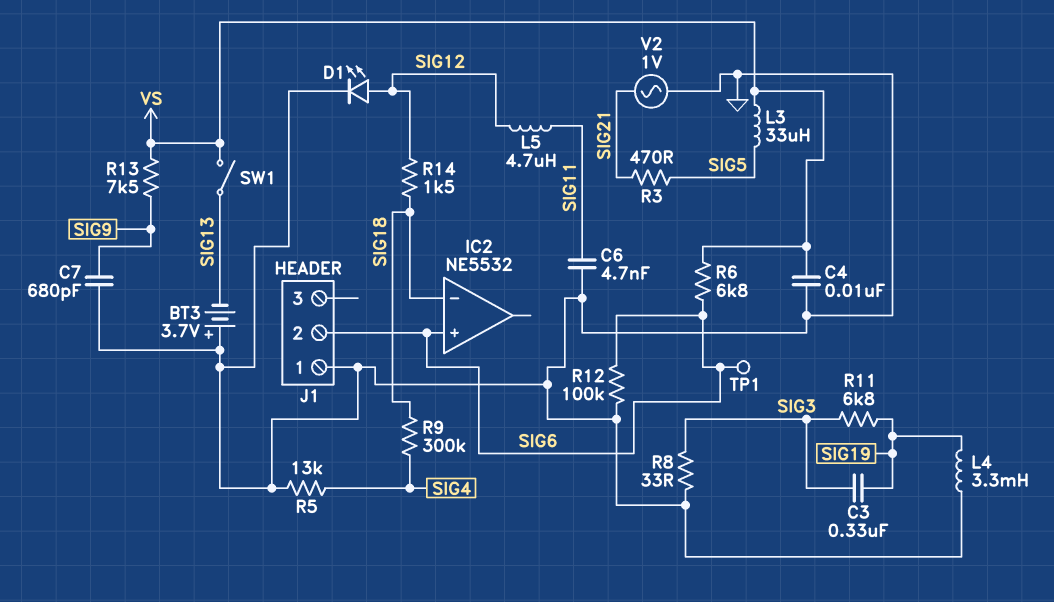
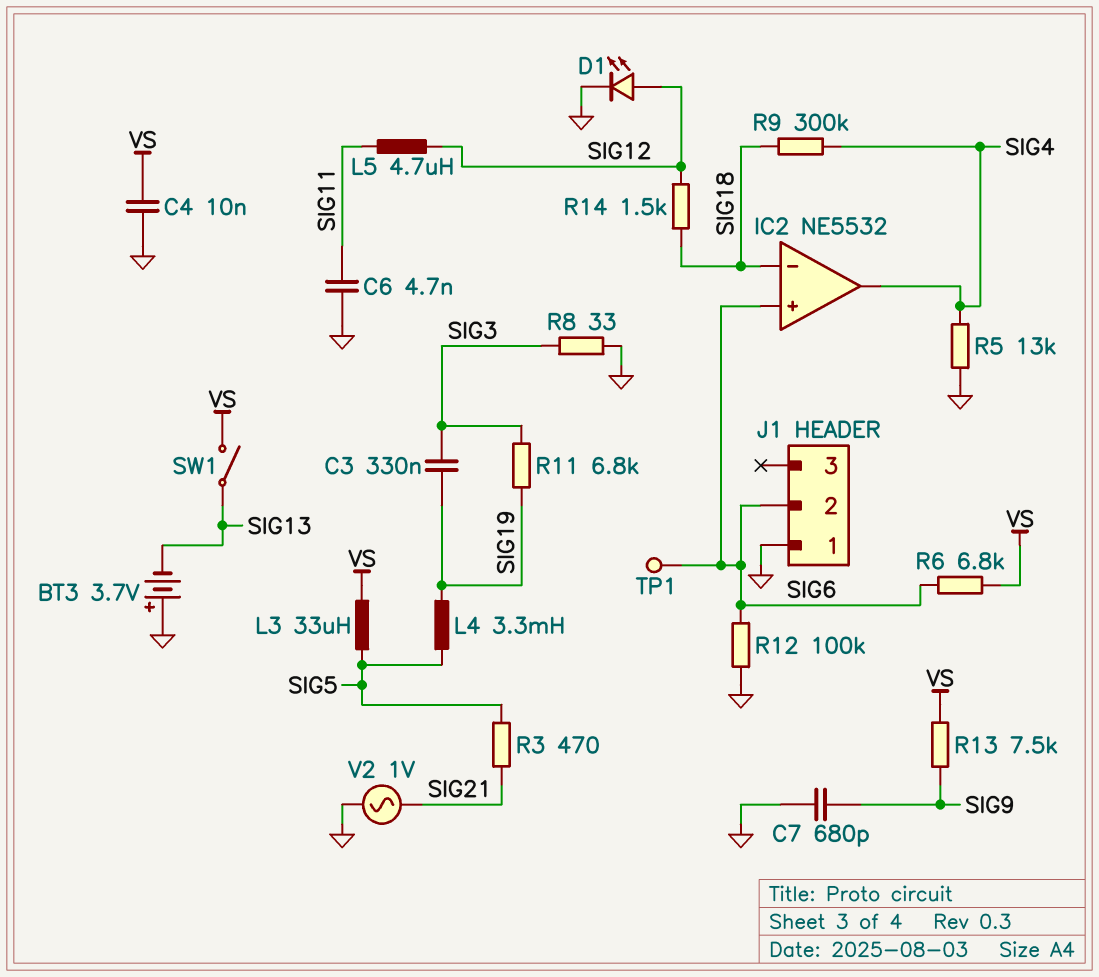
IC2 pin out: none -> SIG4
L4: 3.3mH (GND, SIG19) -> 3.3mH (SIG5, SIG19)

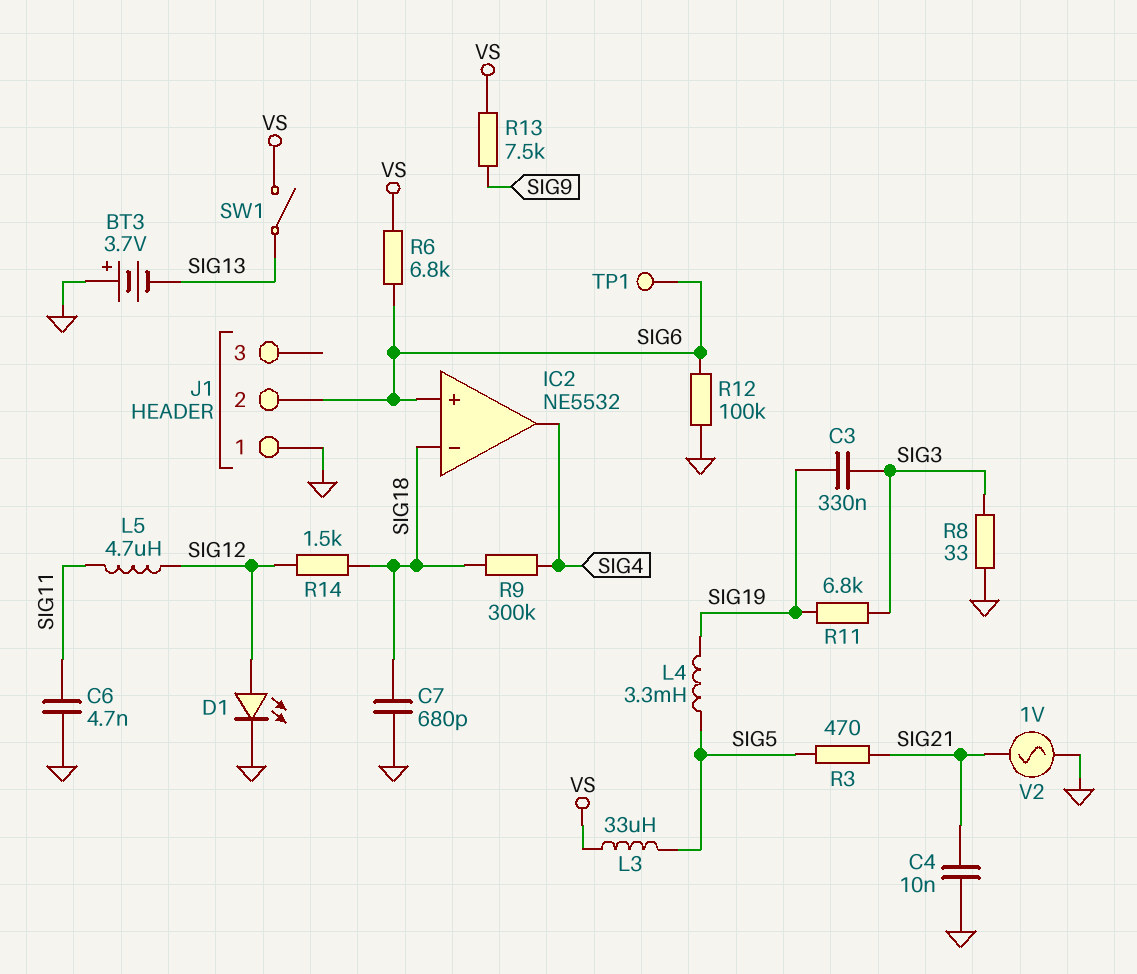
C4: 10nF (GND, VS) -> 10nF (GND, SIG21)
C7: 680pF (GND, SIG9) -> 680pF (GND, SIG18)
R5: 13k (GND, SIG4) -> none

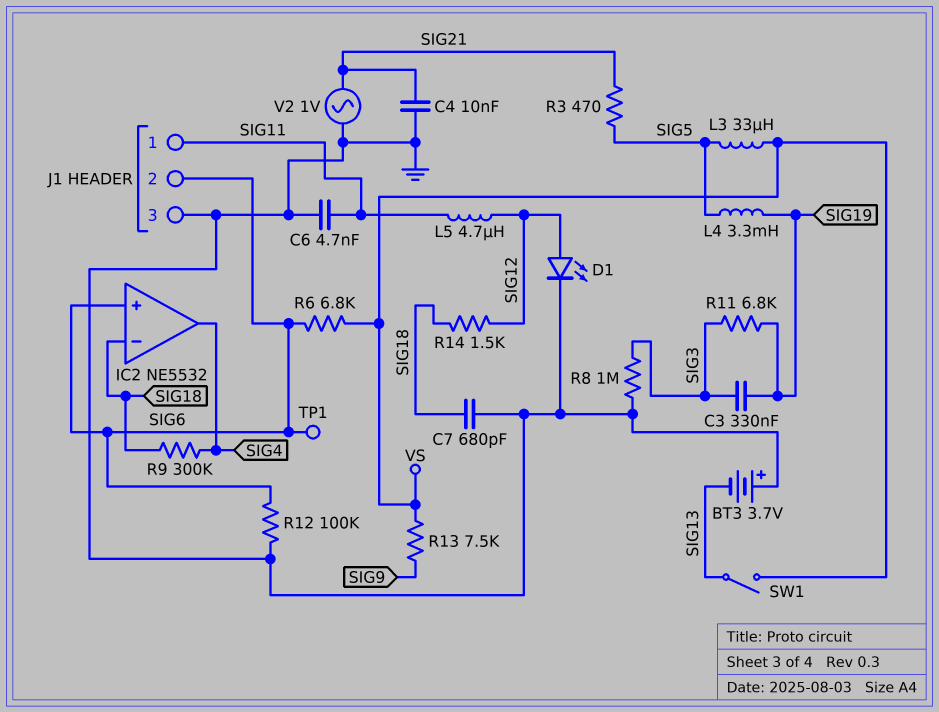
J1 pin 1: GND -> SIG11
J1 pin 3: none -> GND
R8: 33 (GND, SIG3) -> 1M (GND, SIG3)

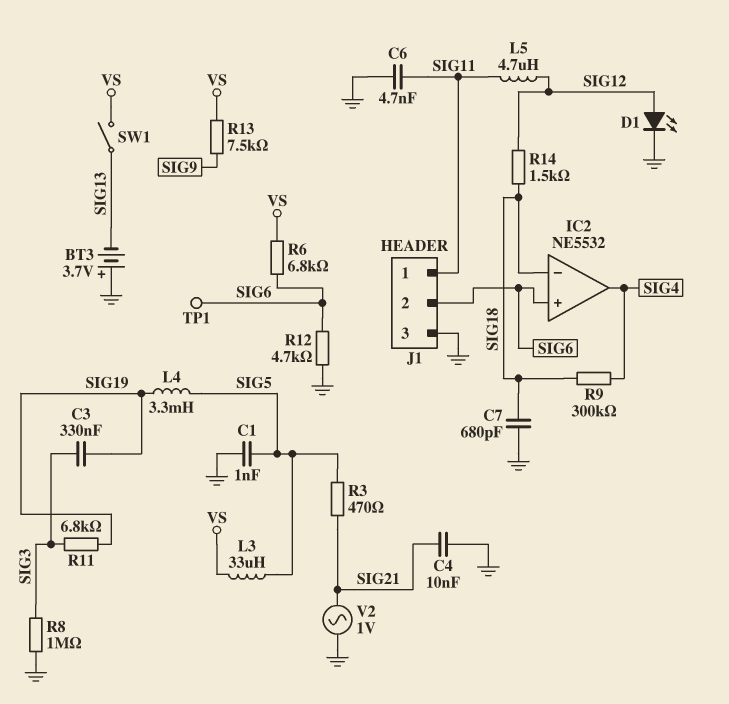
C1: none -> 1nF (GND, SIG5)
R12: 100k (GND, SIG6) -> 4.7k (GND, SIG6)

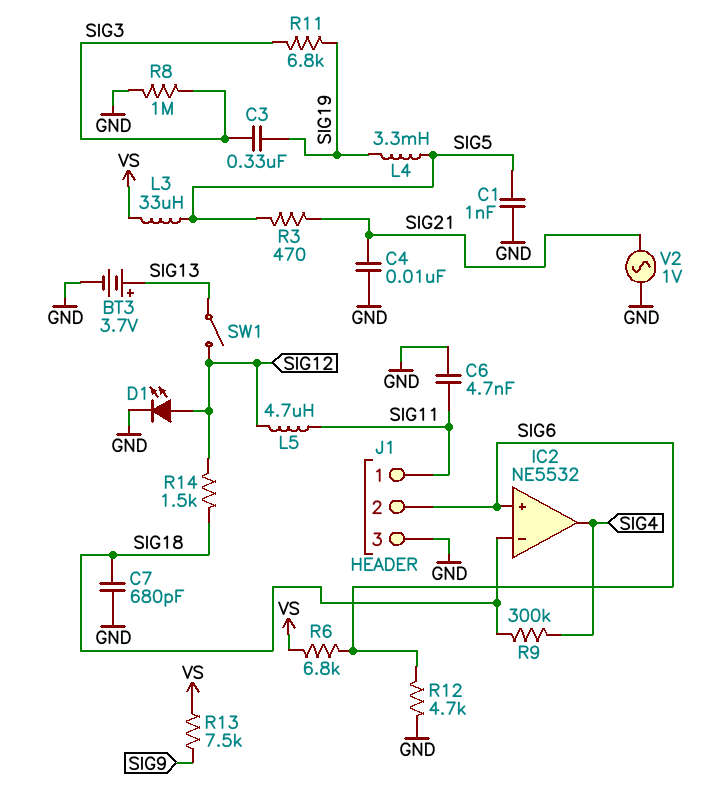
BT3: 3.7V (plus GND, minus SIG13) -> 3.7V (plus SIG13, minus GND)
SW1: switch (SIG13, VS) -> switch (SIG12, SIG13)
TP1: test point (SIG6) -> none

